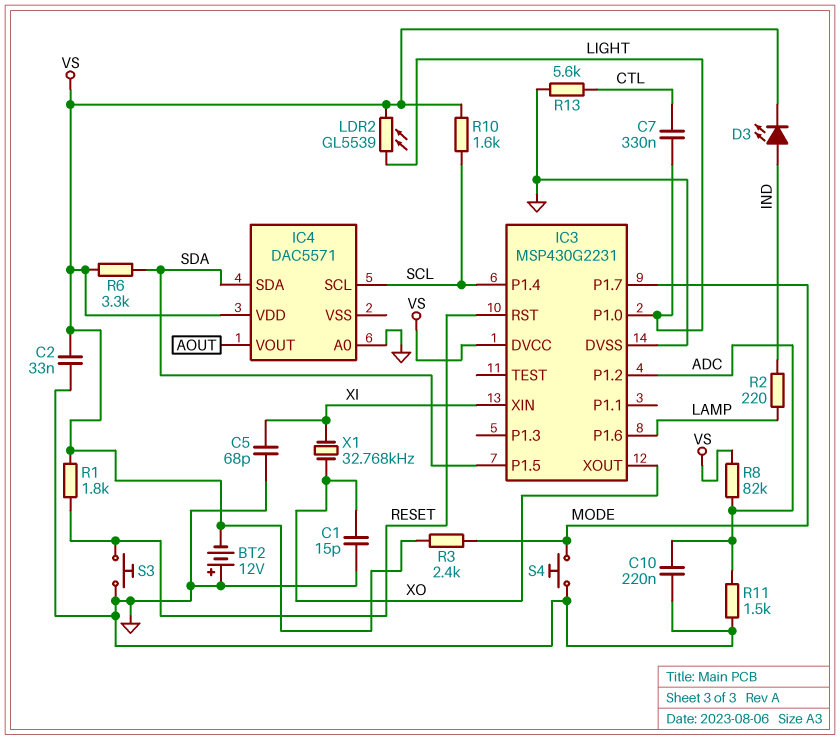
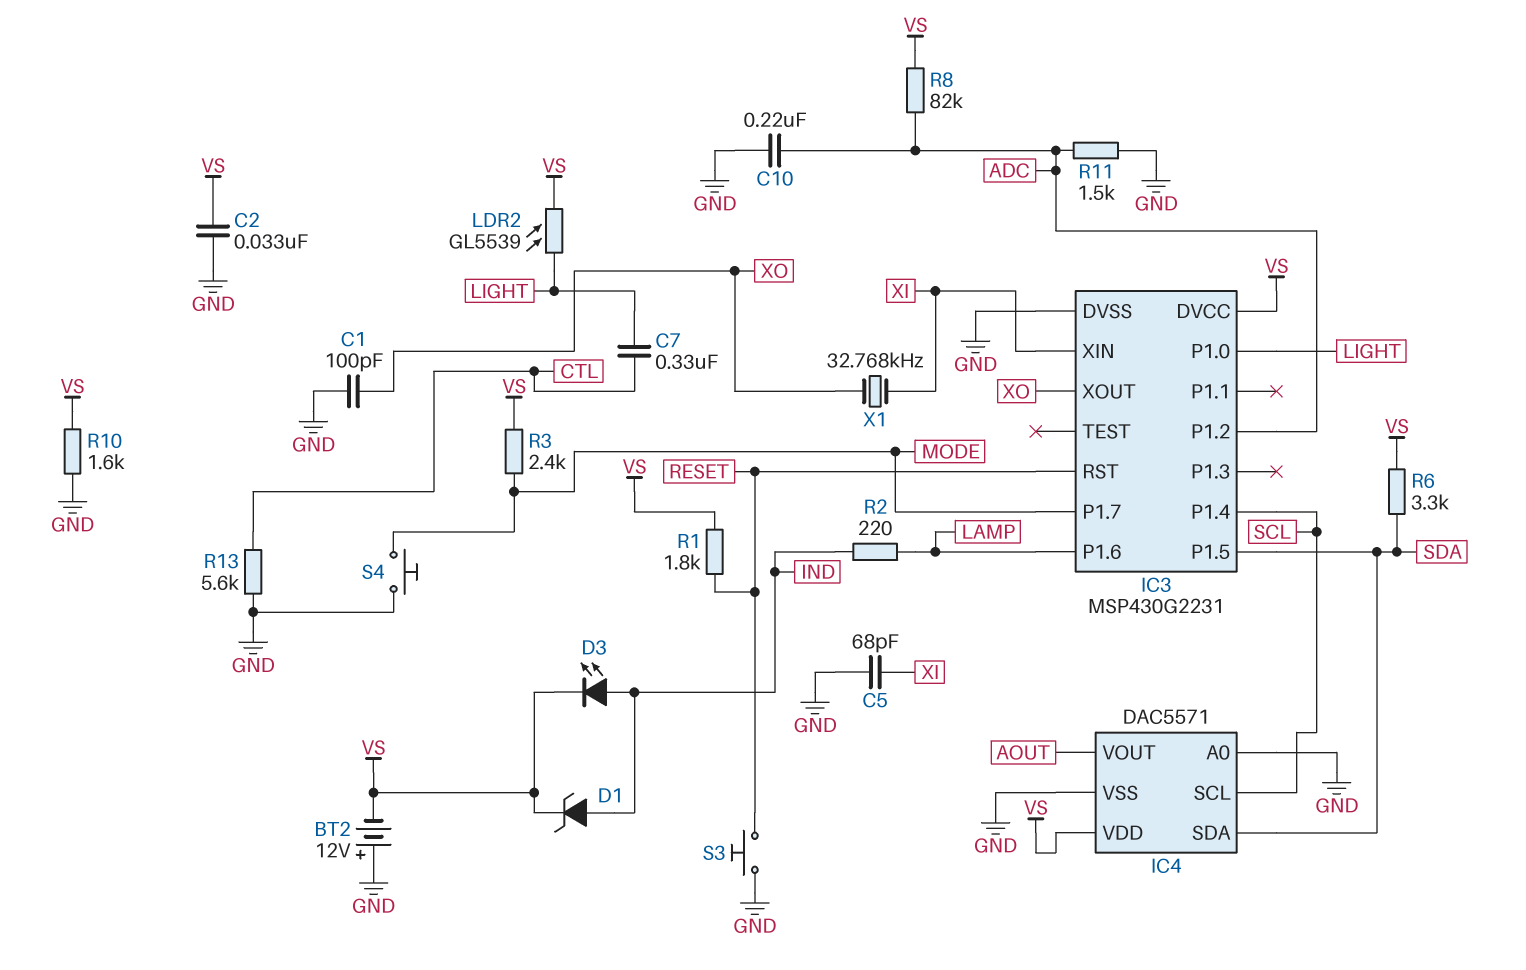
C1: 15pF (GND, XO) -> 100pF (GND, XO)
D1: none -> zener (A IND, K VS)
IC4 pin VSS: none -> GND
R10: 1.6k (SCL, VS) -> 1.6k (GND, VS)

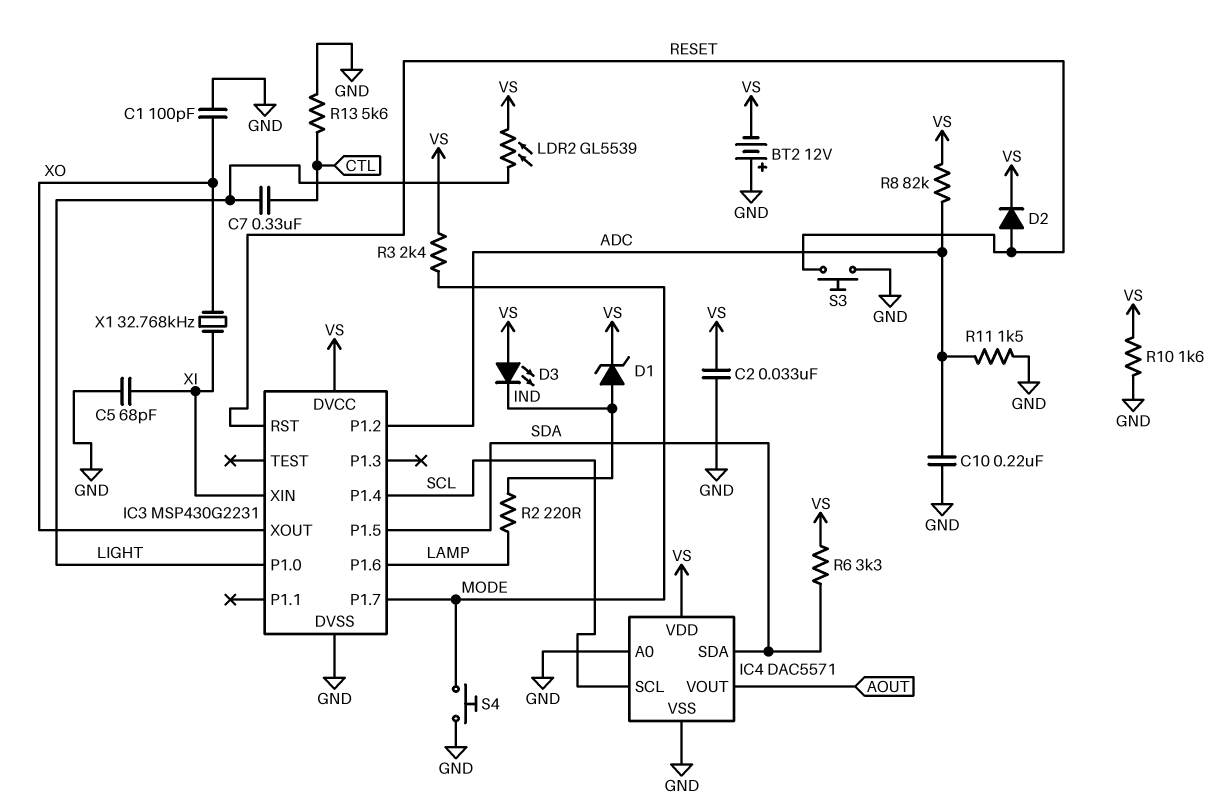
D2: none -> diode (A RESET, K VS)
D3: LED (A IND, K VS) -> LED (A VS, K IND)
R1: 1.8k (RESET, VS) -> none

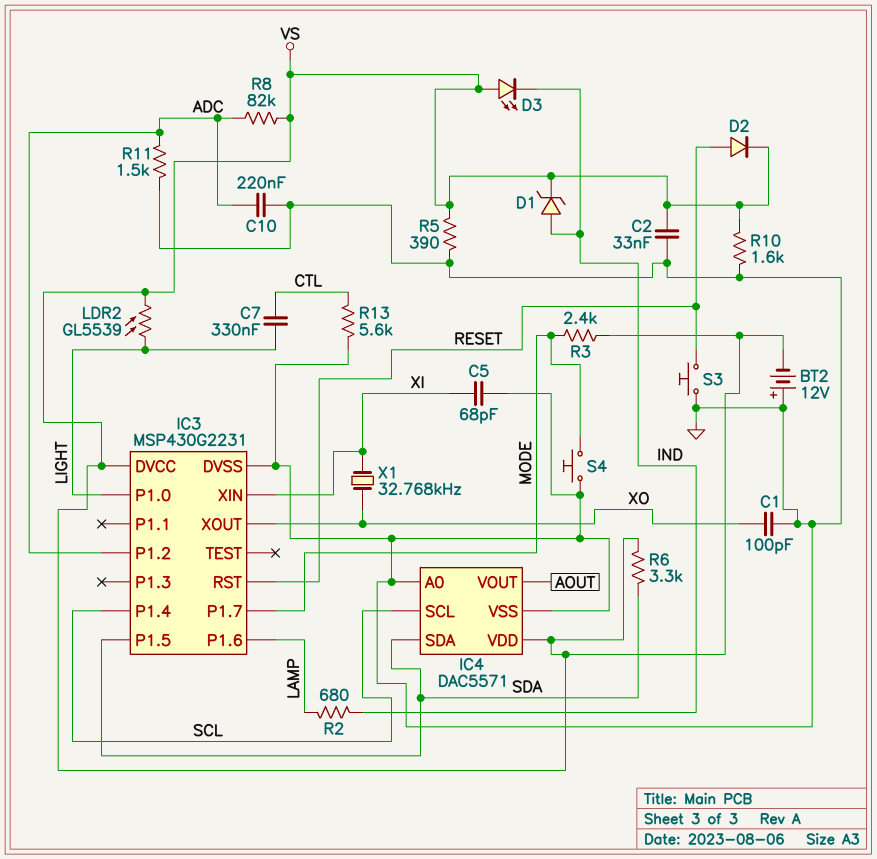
R2: 220 (IND, LAMP) -> 680 (IND, LAMP)
R5: none -> 390 (GND, VS)

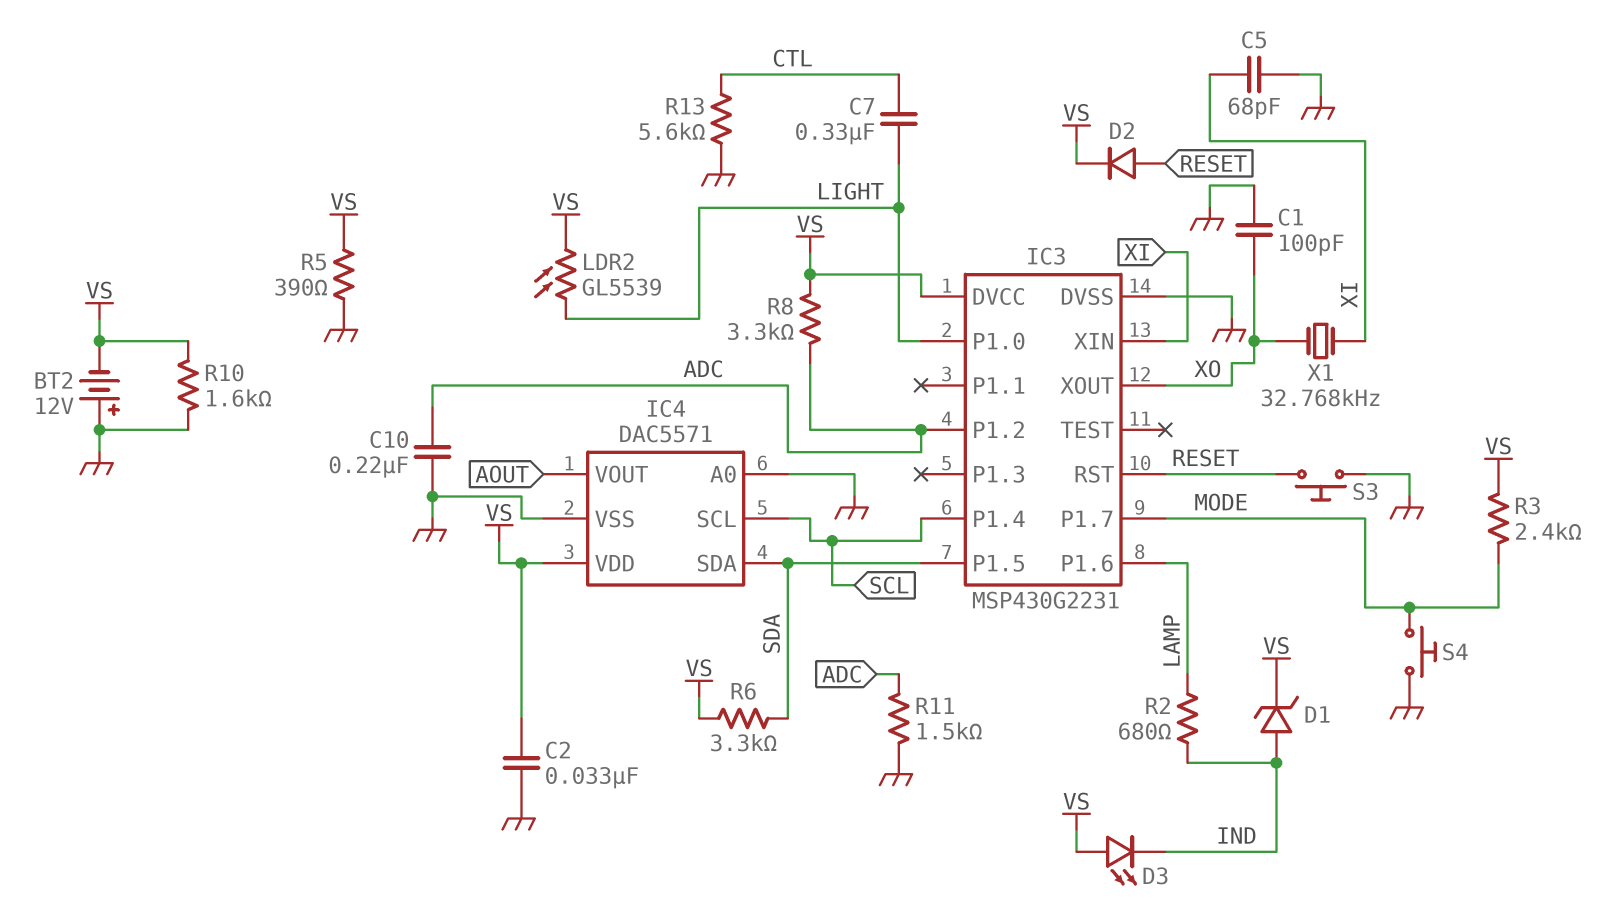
R8: 82k (ADC, VS) -> 3.3k (ADC, VS)

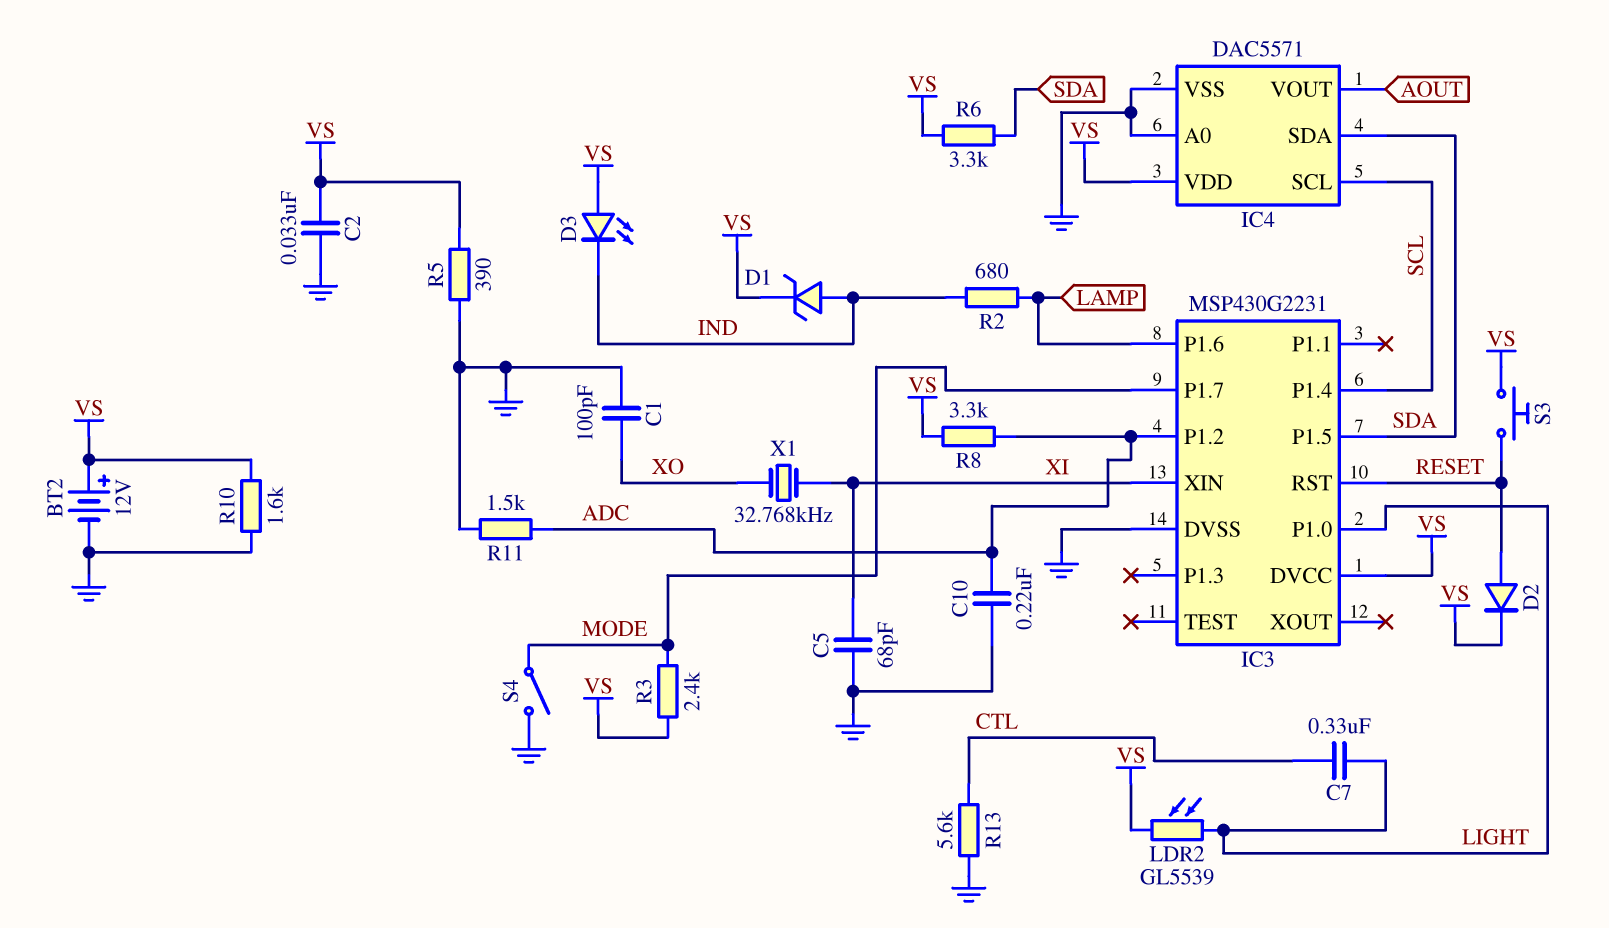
BT2: 12V (plus GND, minus VS) -> 12V (plus VS, minus GND)
IC3 pin XOUT: XO -> none
S3: button (GND, RESET) -> button (RESET, VS)
S4: button (GND, MODE) -> switch (GND, MODE)

